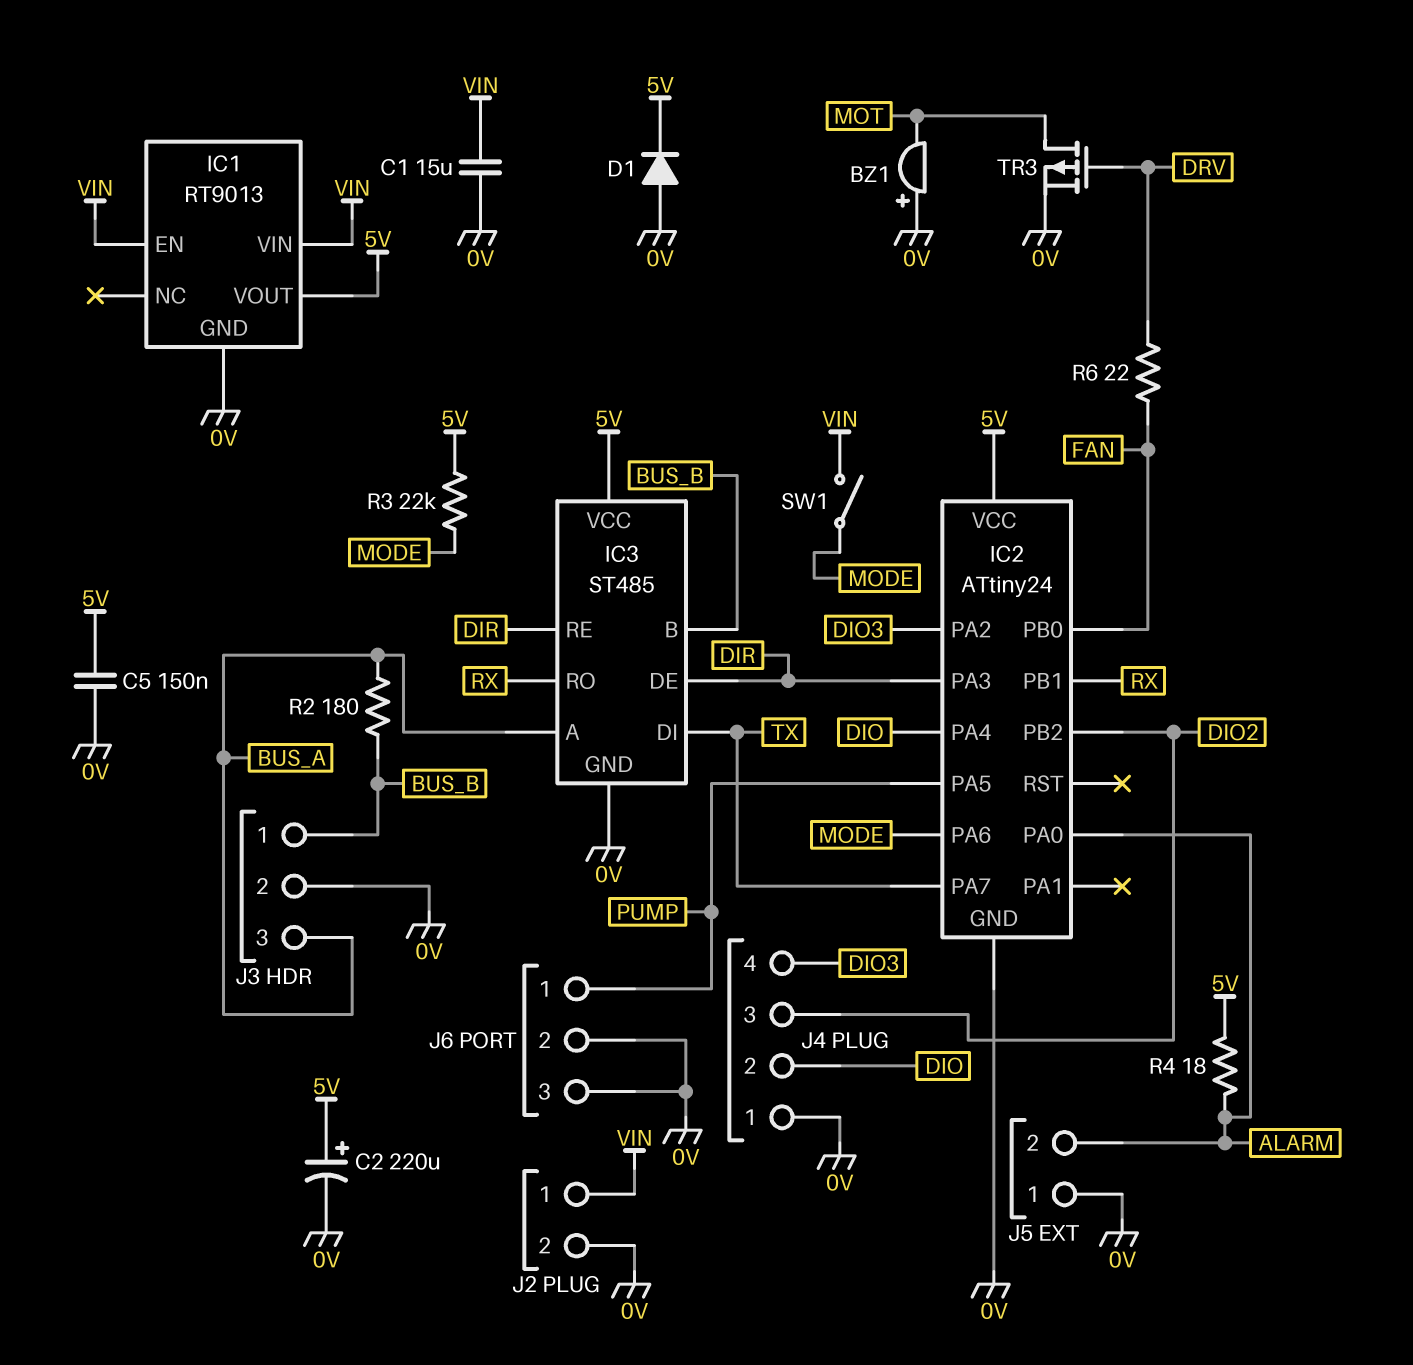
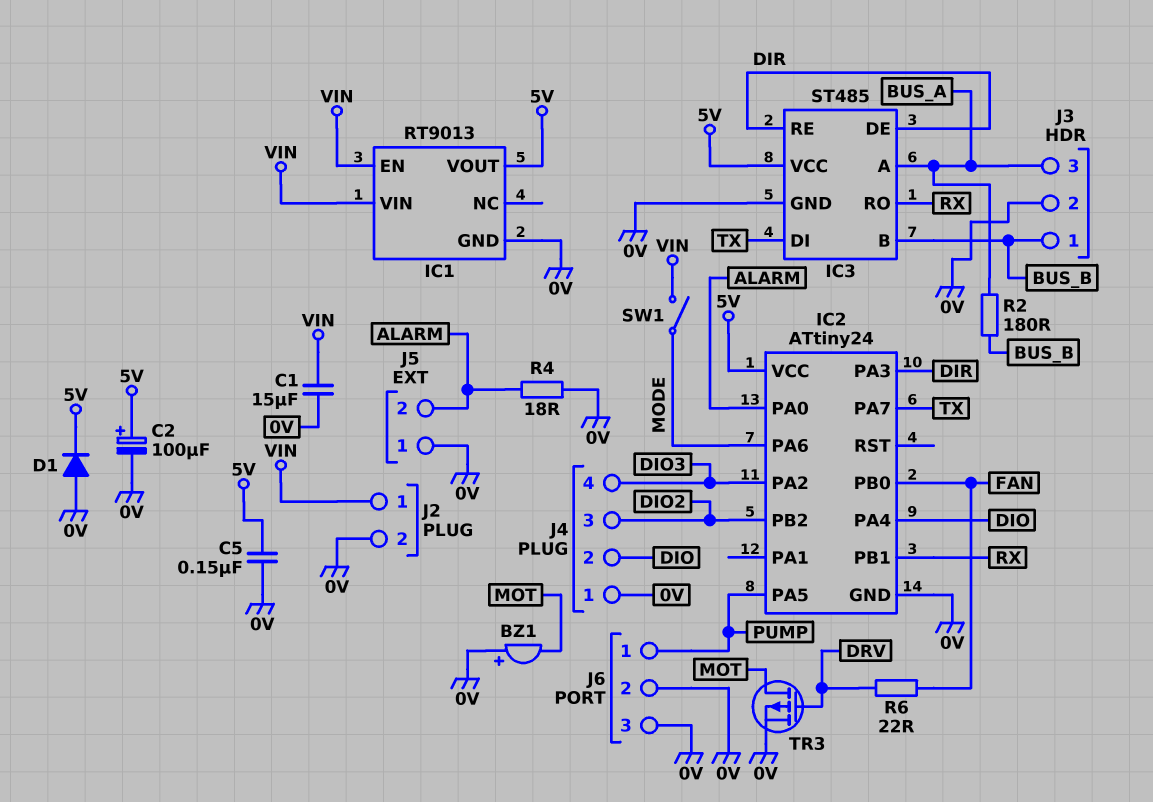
C2: 220uF (plus 5V, minus 0V) -> 100uF (plus 5V, minus 0V)
R3: 22k (5V, MODE) -> none
R4: 18 (5V, ALARM) -> 18 (0V, ALARM)

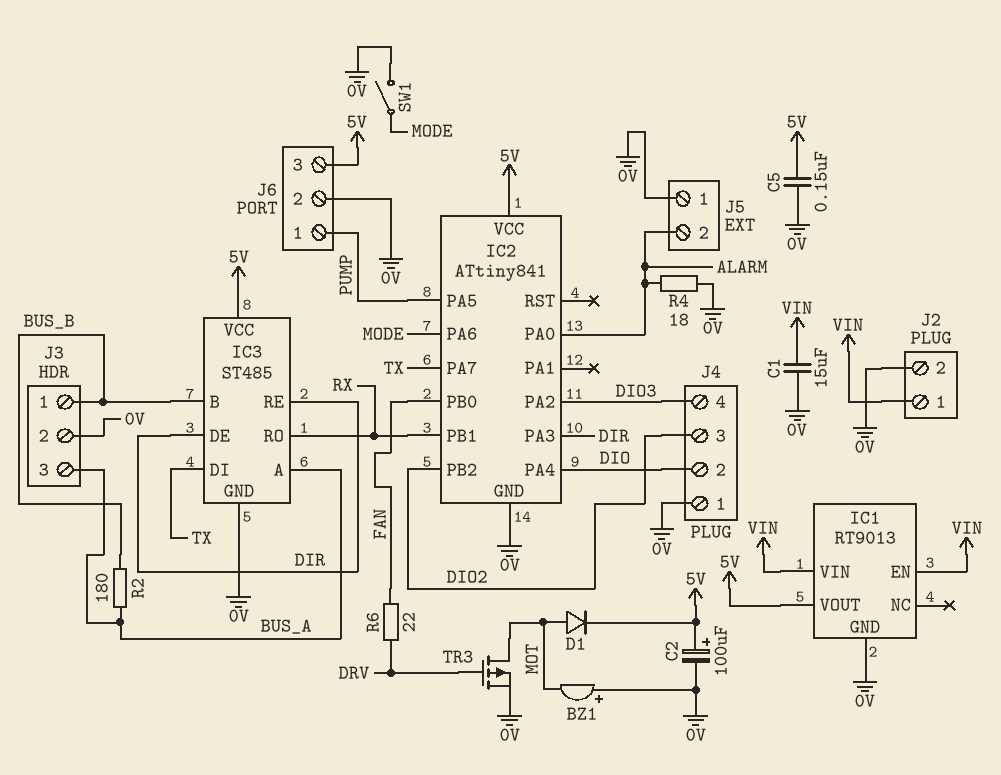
D1: diode (A 0V, K 5V) -> diode (A MOT, K 5V)
IC2: ATtiny24 -> ATtiny841
J6 pin 3: 0V -> 5V
SW1: switch (MODE, VIN) -> switch (0V, MODE)

